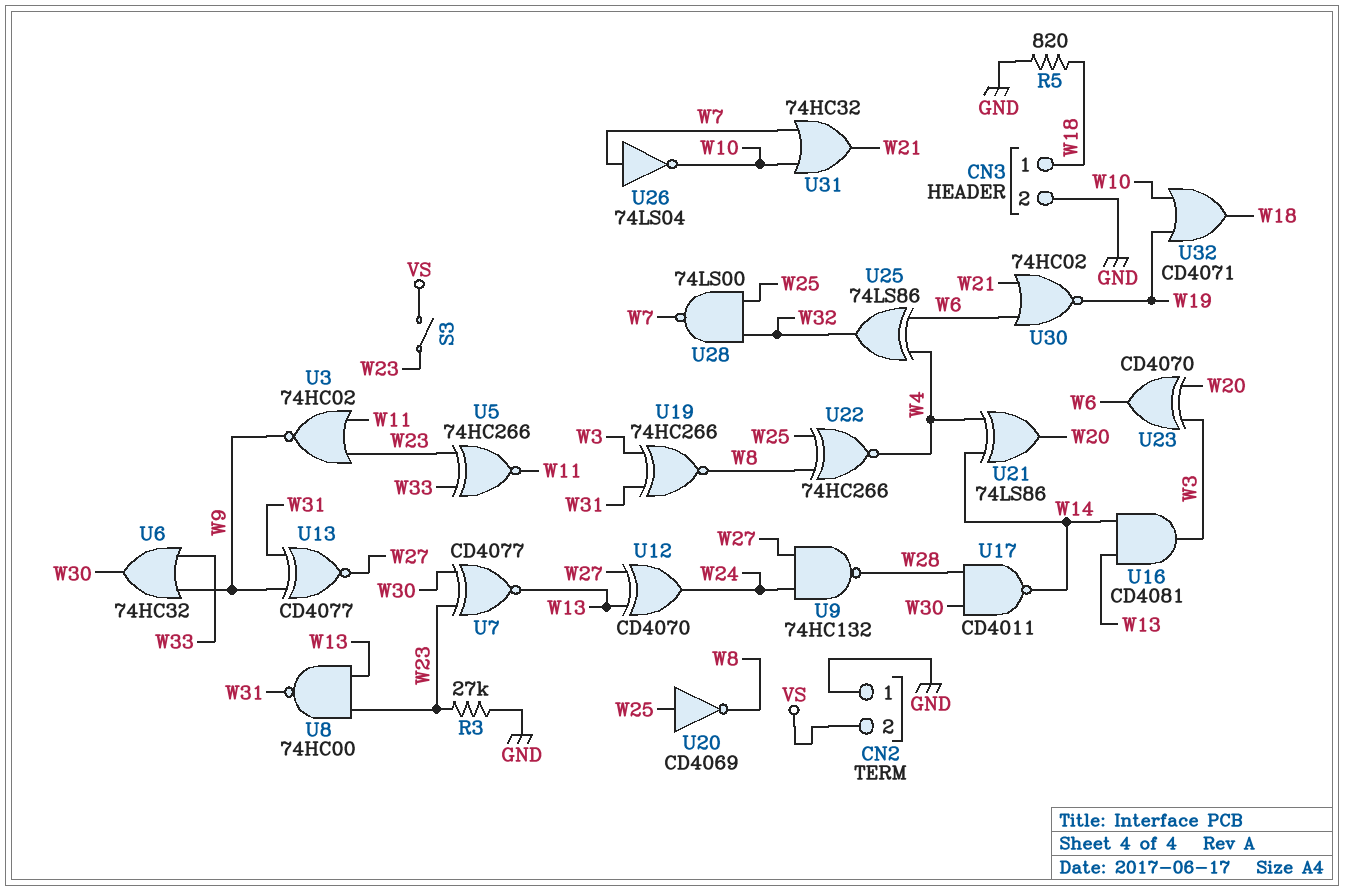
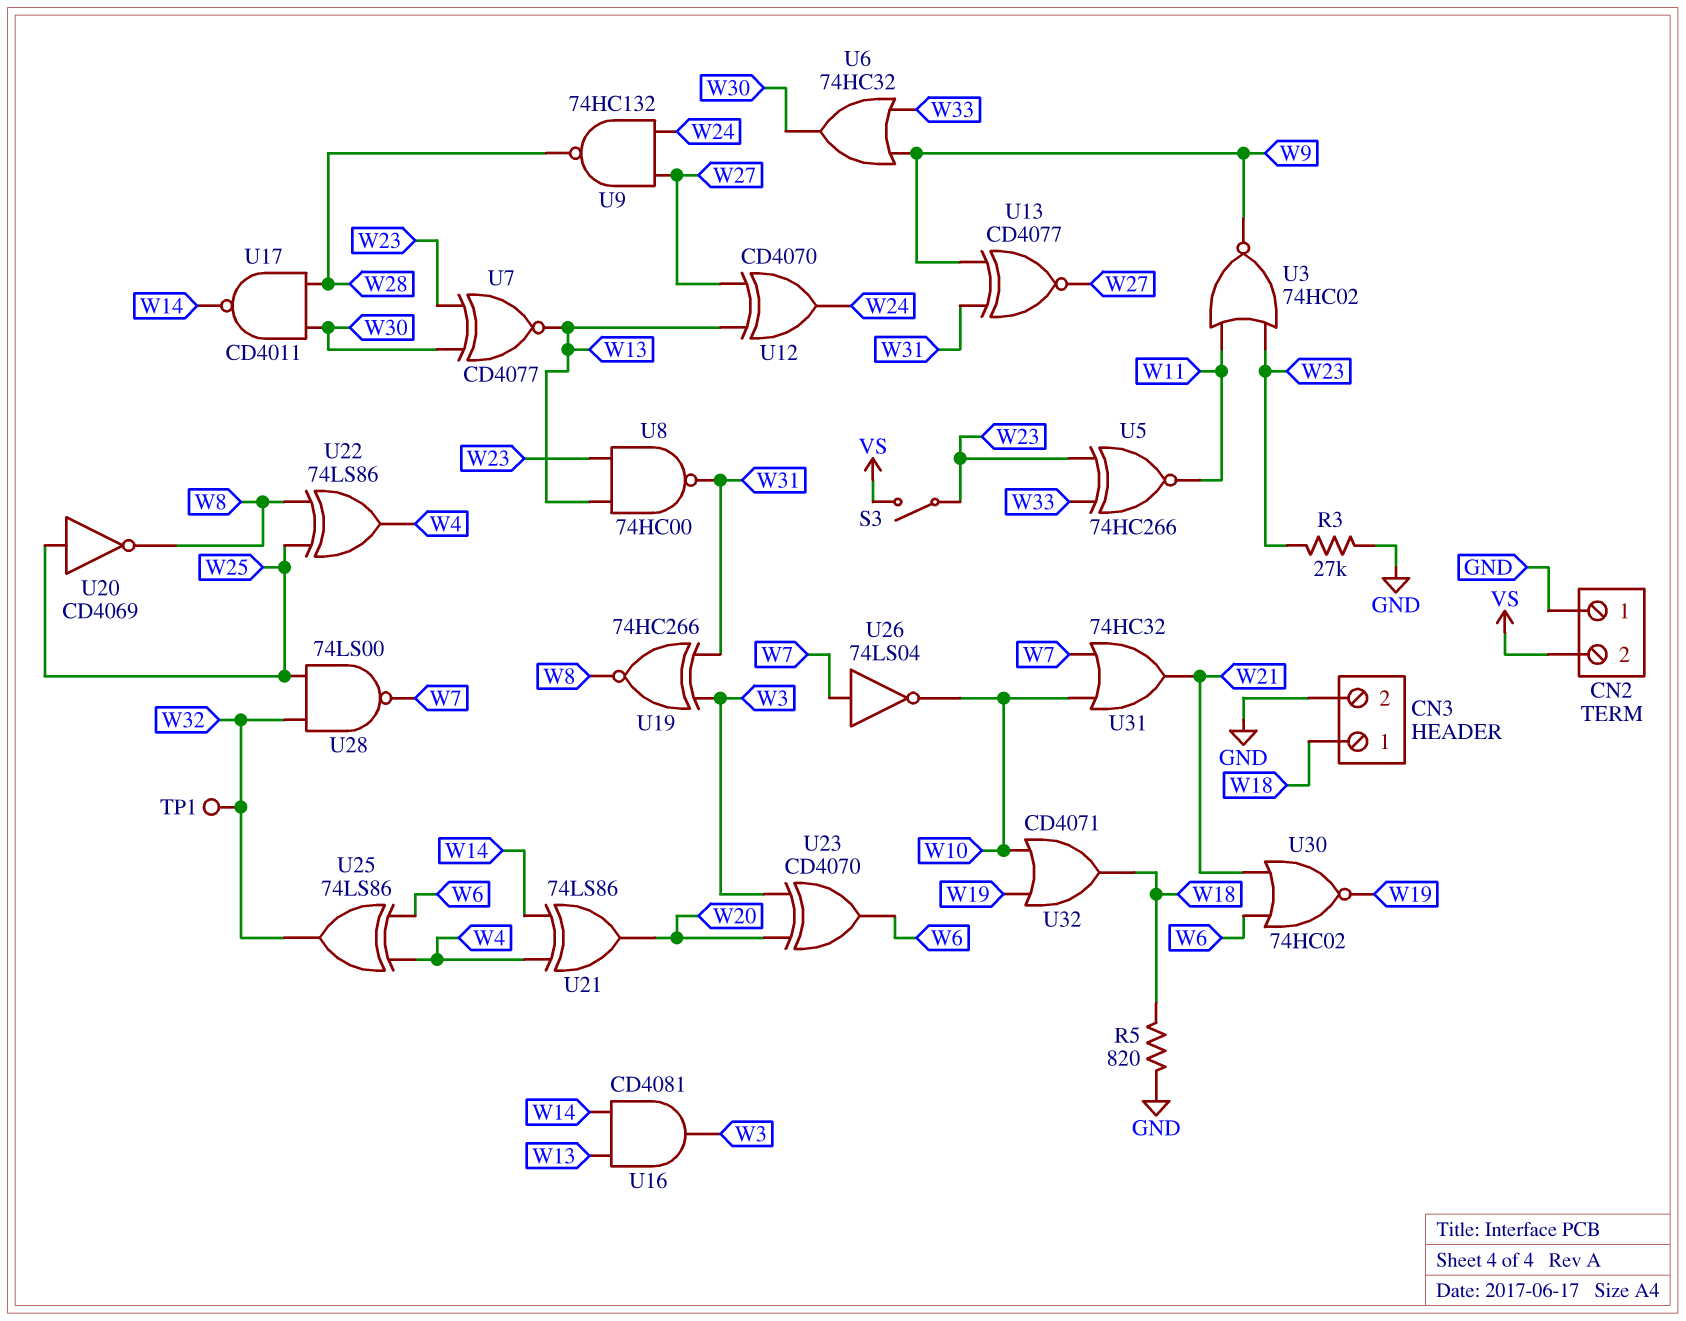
TP1: none -> test point (W32)
U22: XNOR 74HC266 (in W8, in W25, out W4) -> XOR 74LS86 (in W8, in W25, out W4)

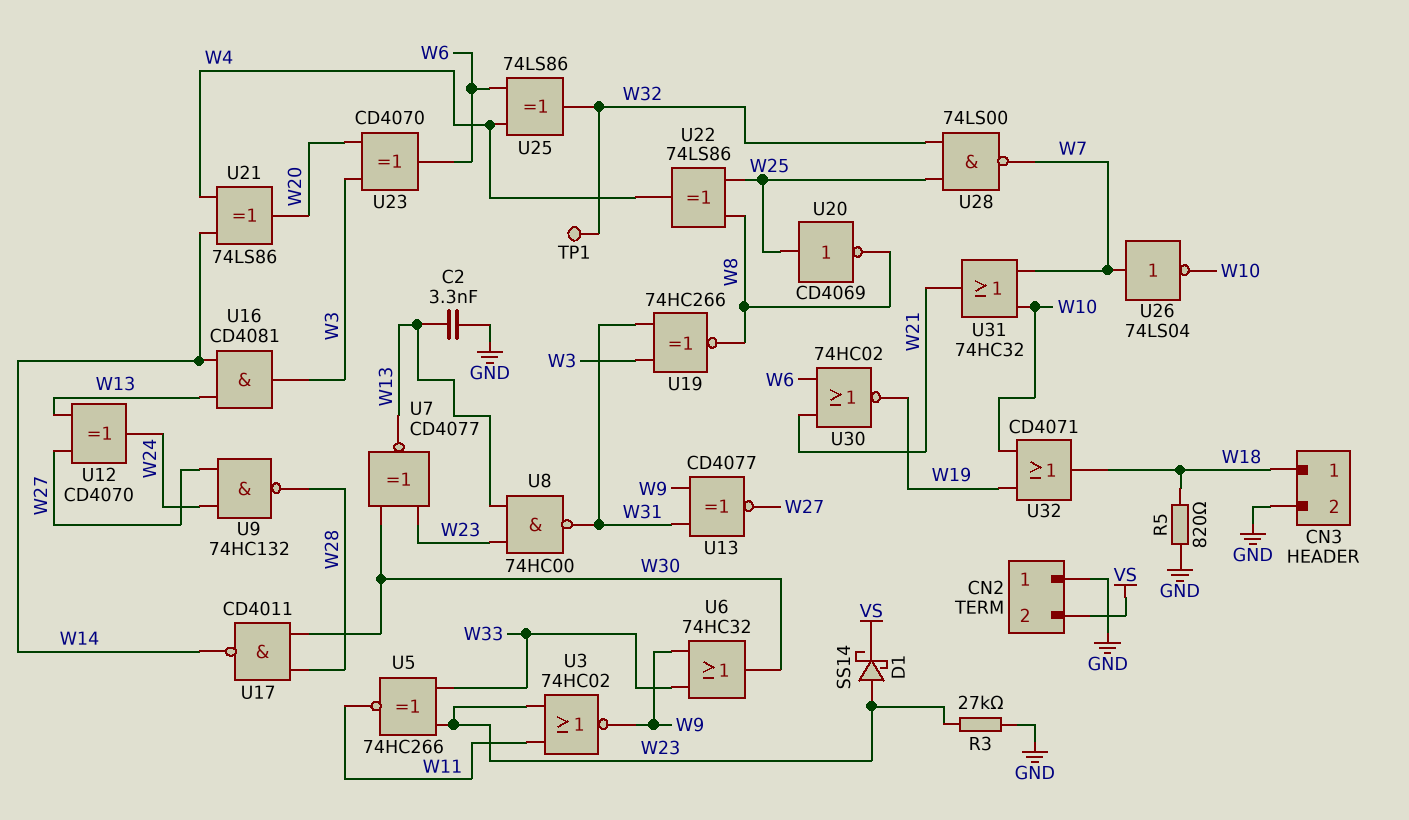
C2: none -> 3.3nF (GND, W13)
D1: none -> schottky SS14 (A W23, K VS)
S3: switch (VS, W23) -> none

